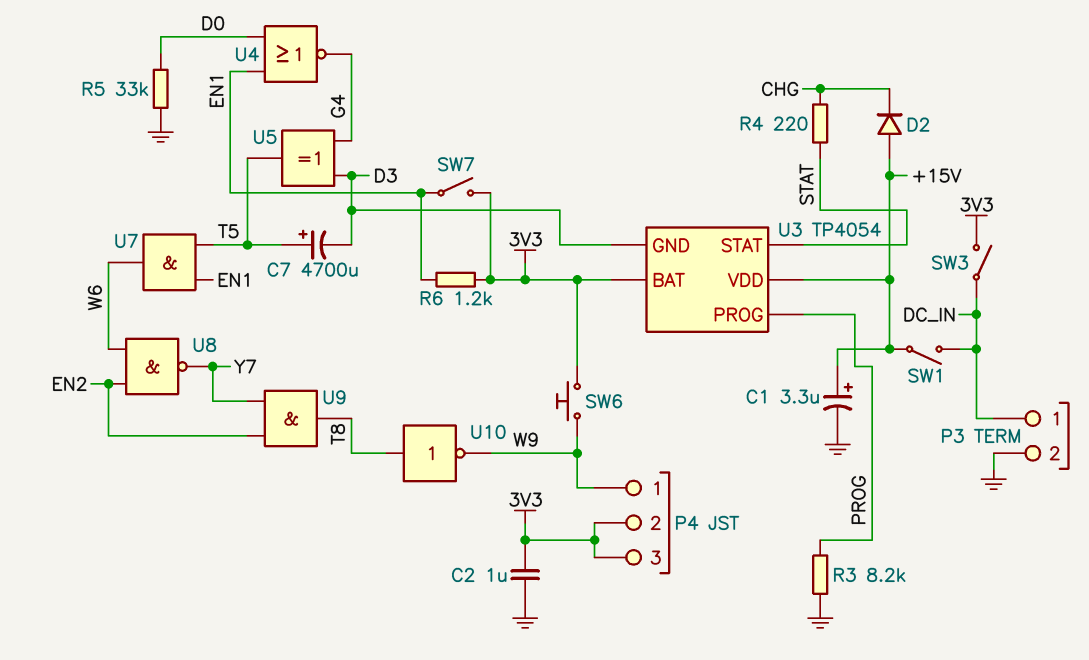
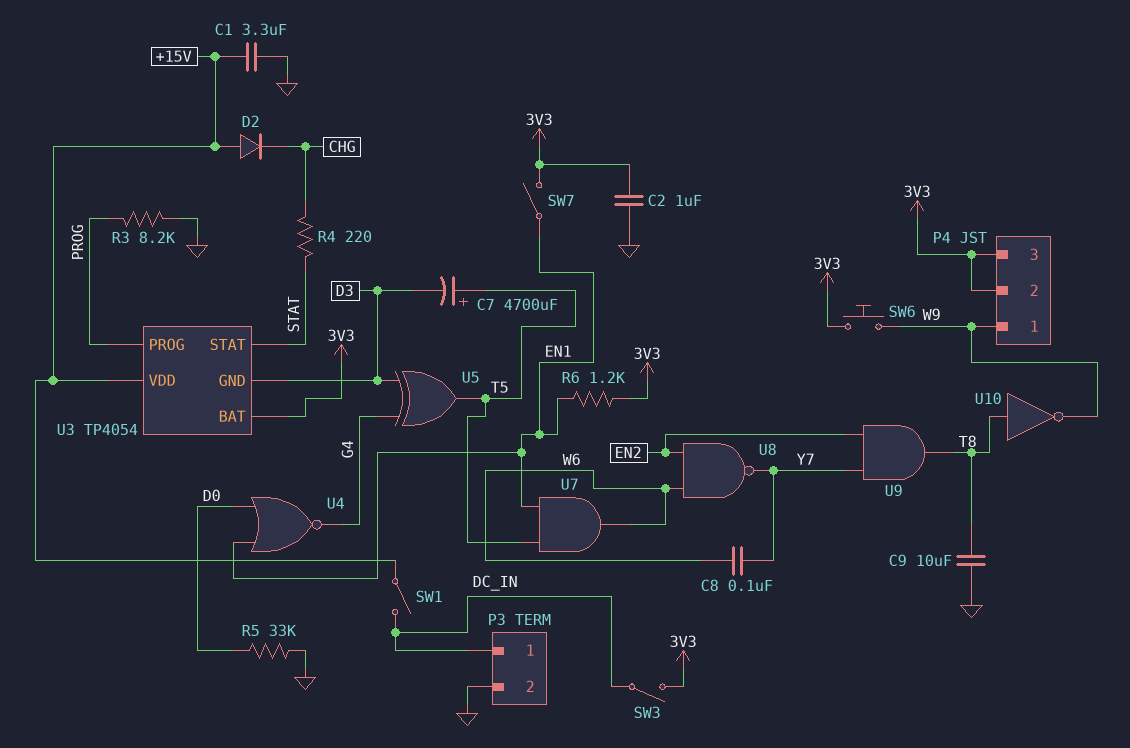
C1: 3.3uF (plus +15V, minus GND) -> 3.3uF (+15V, GND)
C8: none -> 100nF (W6, Y7)
C9: none -> 10uF (GND, T8)

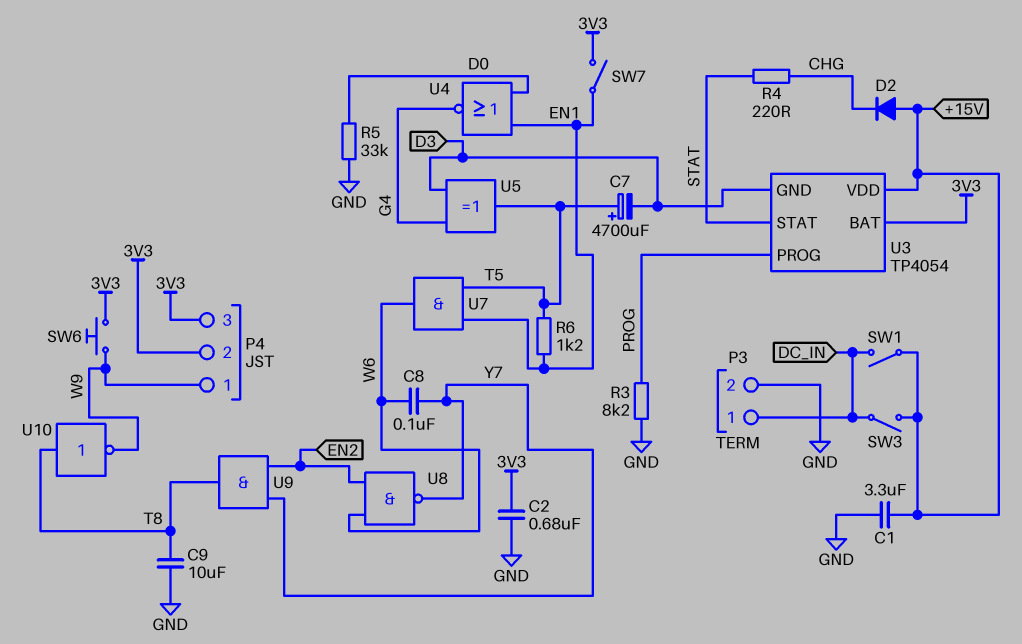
C2: 1uF (3V3, GND) -> 680nF (3V3, GND)
R6: 1.2k (3V3, EN1) -> 1.2k (EN1, T5)
SW3: switch (3V3, DC_IN) -> switch (+15V, DC_IN)

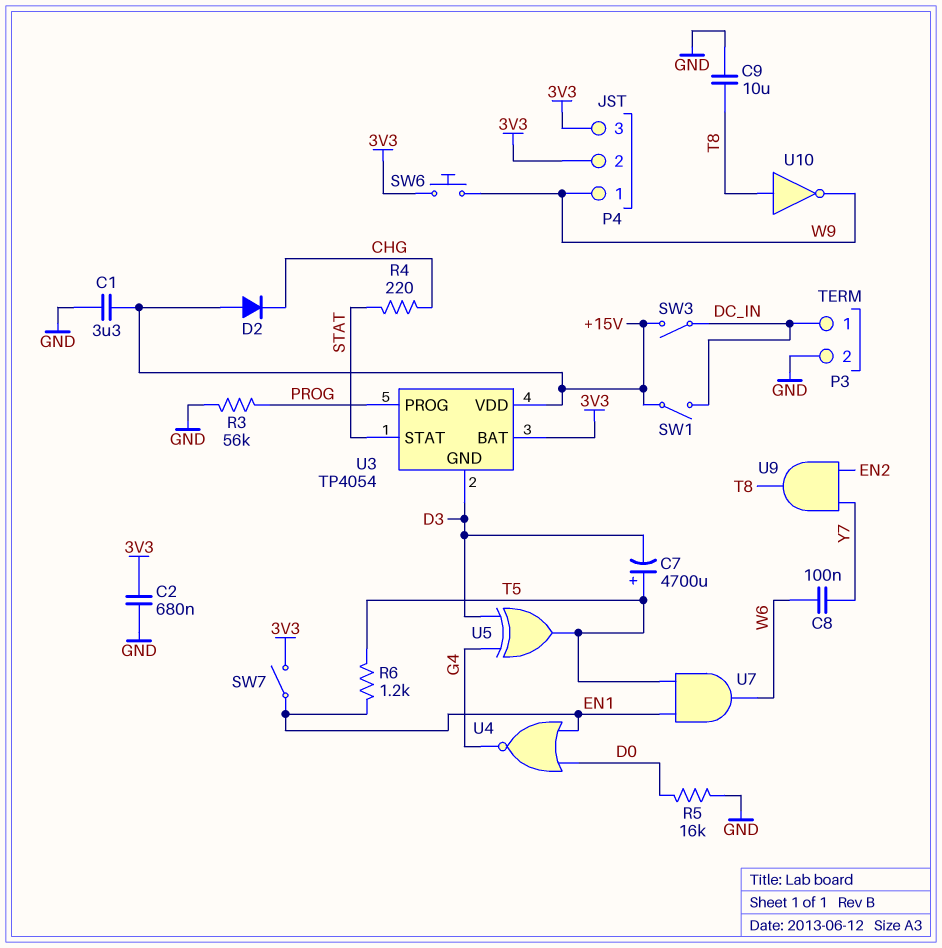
R3: 8.2k (GND, PROG) -> 56k (GND, PROG)
R5: 33k (D0, GND) -> 16k (D0, GND)
U8: NAND (in EN2, in W6, out Y7) -> none

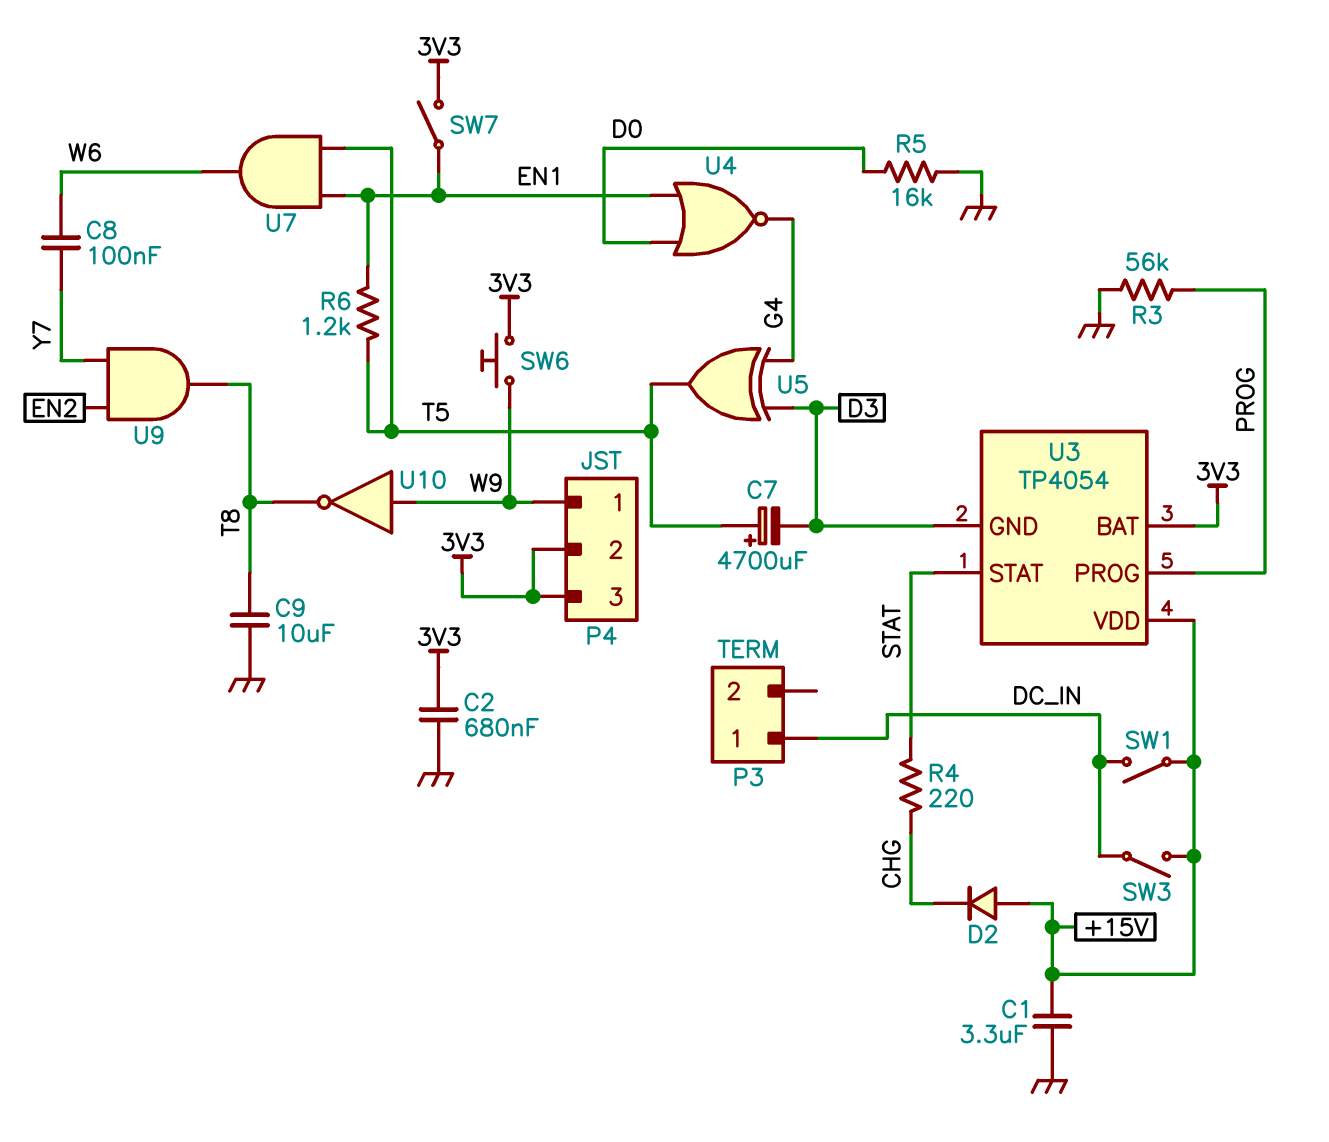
P3 pin 2: GND -> none
U10: NOT (in T8, out W9) -> NOT (in W9, out T8)

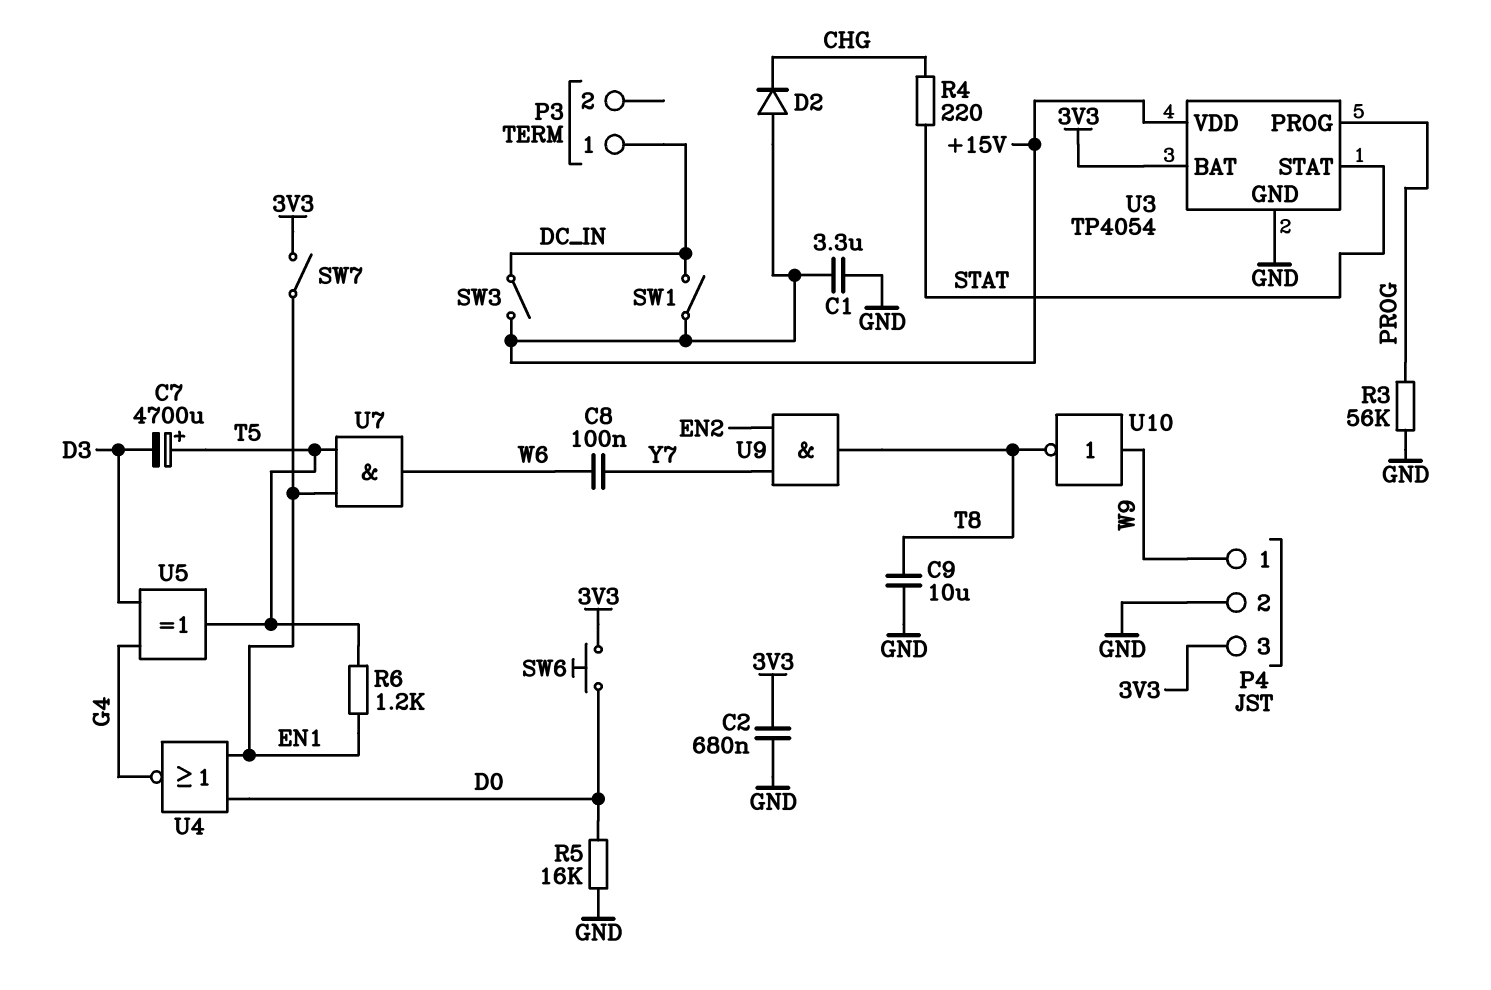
P4 pin 2: 3V3 -> GND
SW6: button (3V3, W9) -> button (3V3, D0)
U3 pin GND: D3 -> GND

